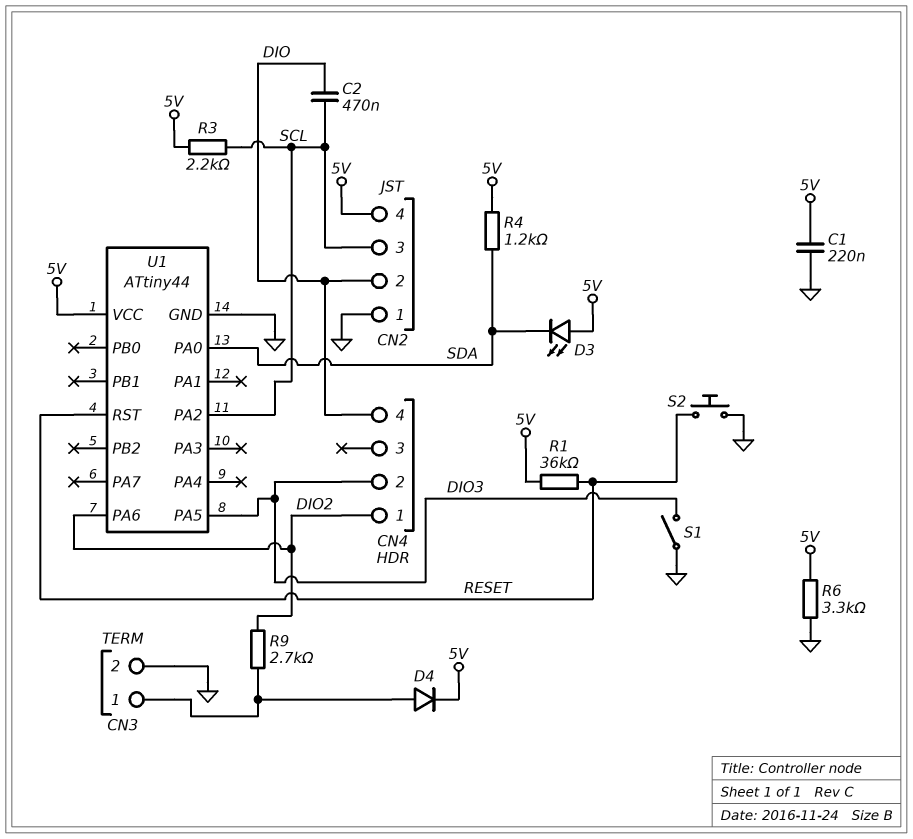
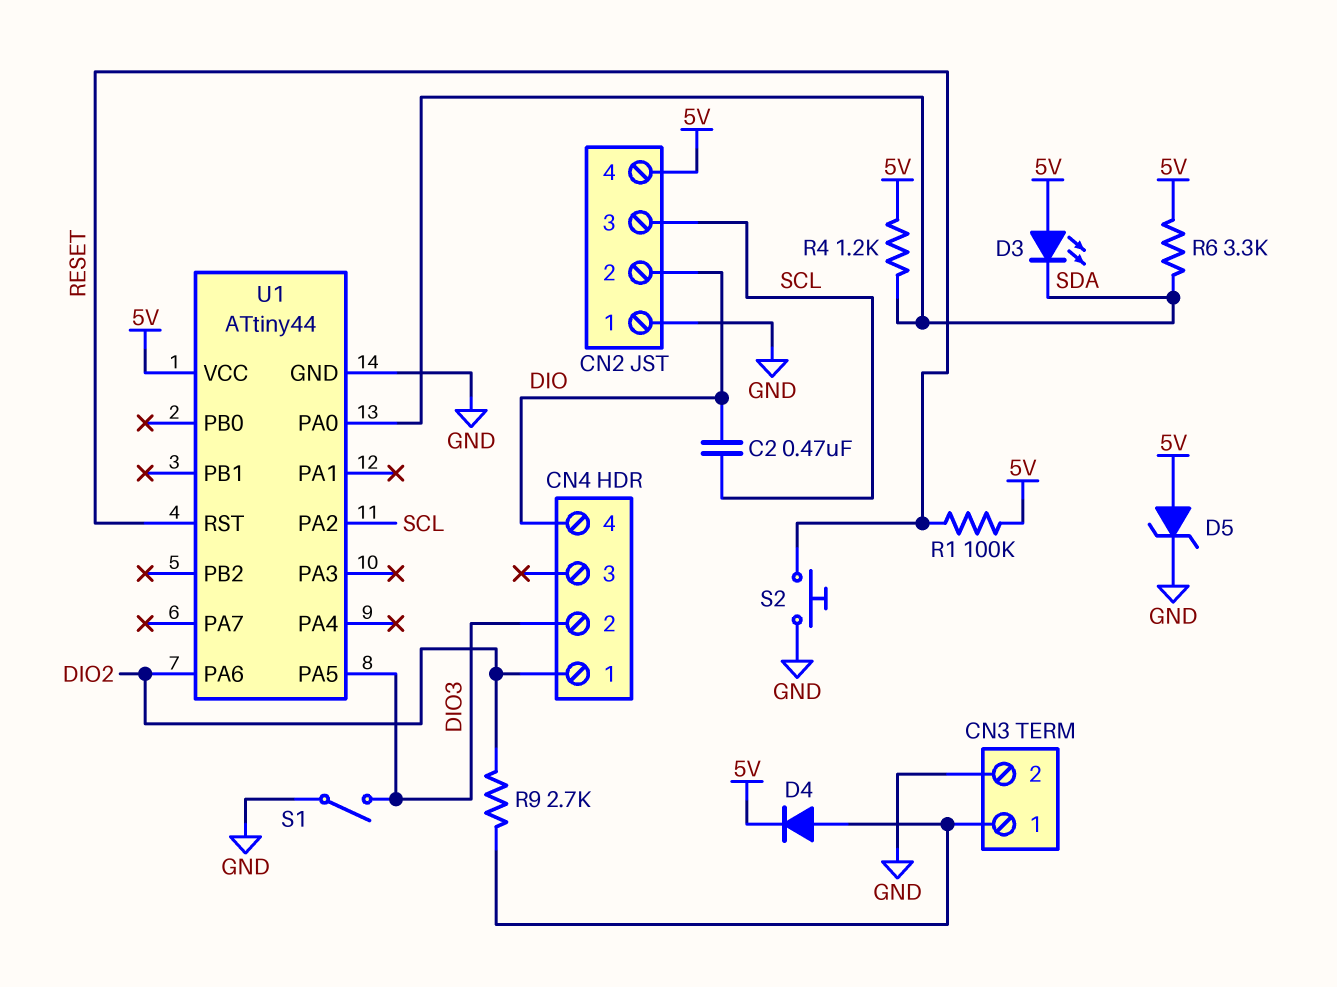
C1: 220nF (5V, GND) -> none
D5: none -> zener (A 5V, K GND)
R1: 36k (5V, RESET) -> 100k (5V, RESET)
R3: 2.2k (5V, SCL) -> none
R6: 3.3k (5V, GND) -> 3.3k (5V, SDA)

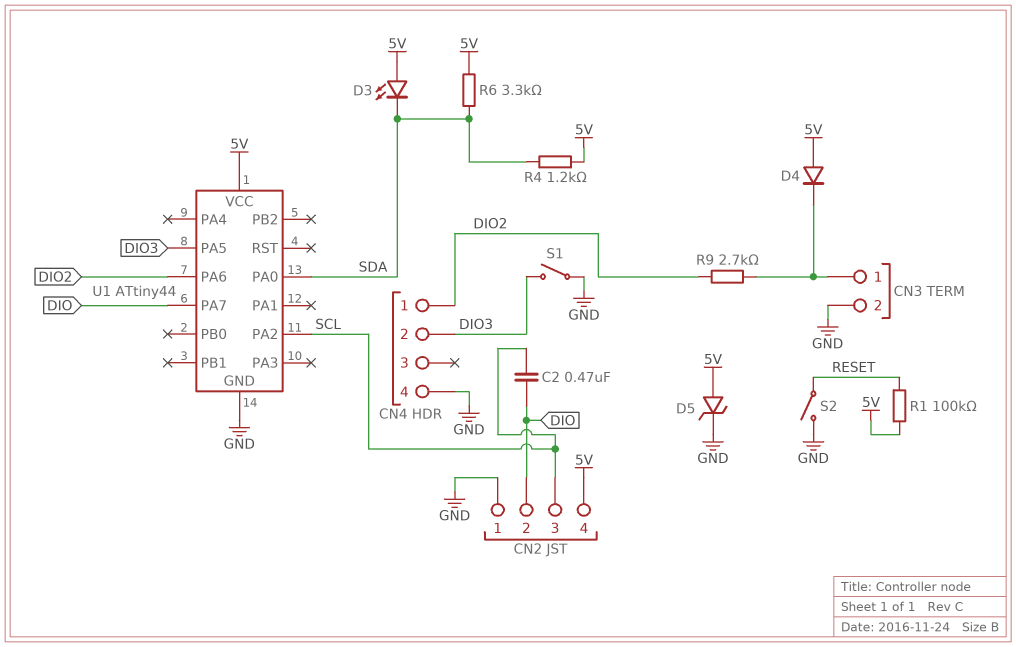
CN4 pin 4: DIO -> GND
D4: diode (A CN3/1, K 5V) -> diode (A 5V, K CN3/1)
S2: button (GND, RESET) -> switch (GND, RESET)
U1 pin PA7: none -> DIO
U1 pin RST: RESET -> none

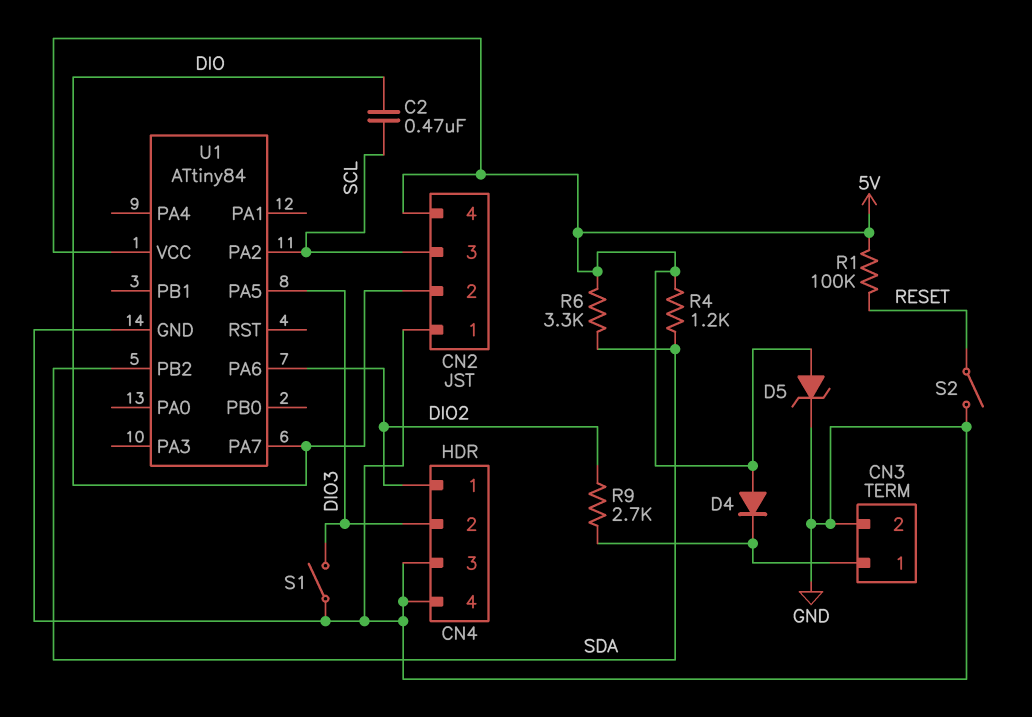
CN4 pin 3: none -> GND
D3: LED (A 5V, K SDA) -> none
U1: ATtiny44 -> ATtiny84
U1 pin PA0: SDA -> none
U1 pin PB2: none -> SDA

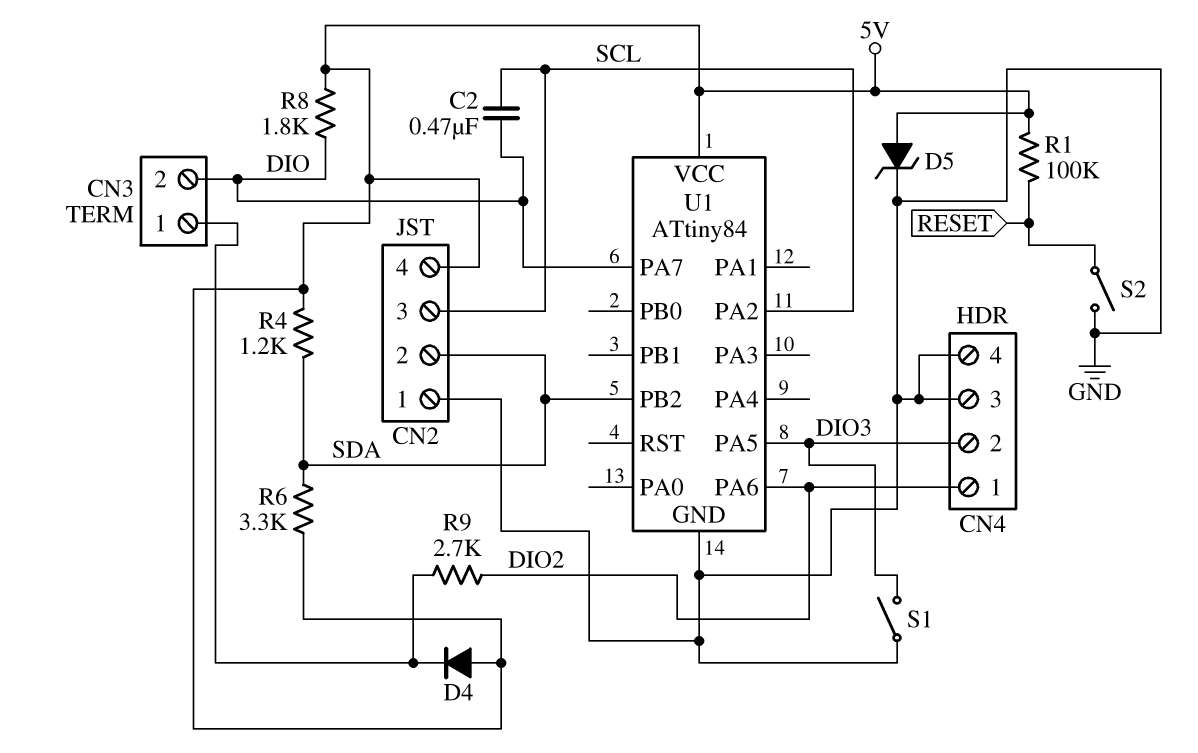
CN2 pin 2: DIO -> SDA
CN3 pin 2: GND -> DIO
R8: none -> 1.8k (5V, DIO)

